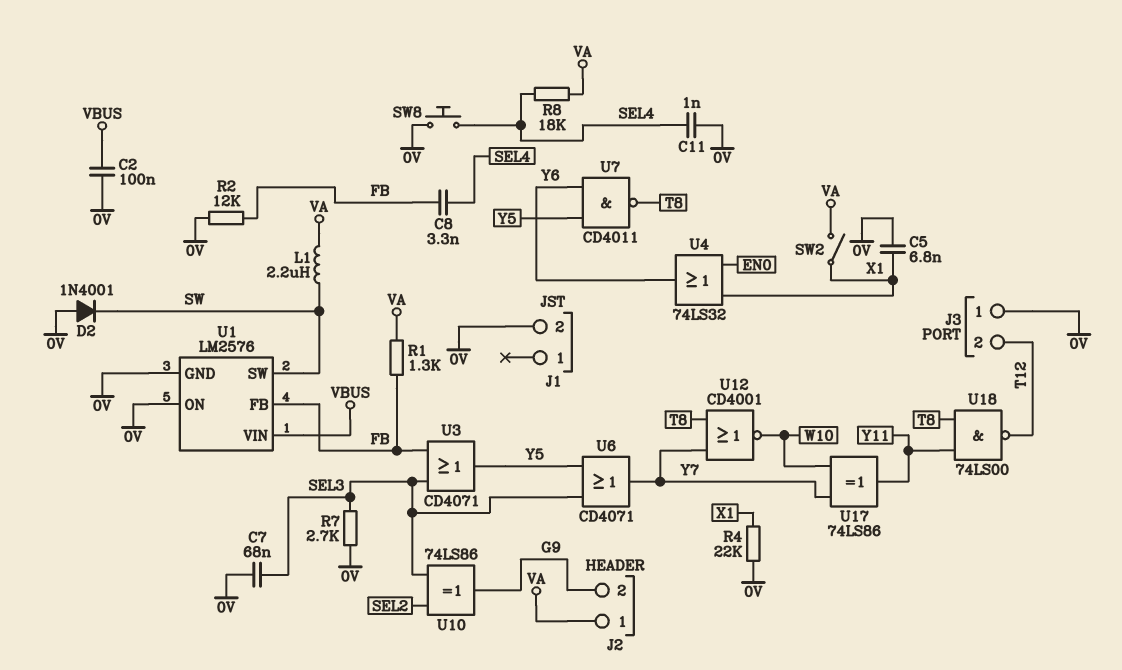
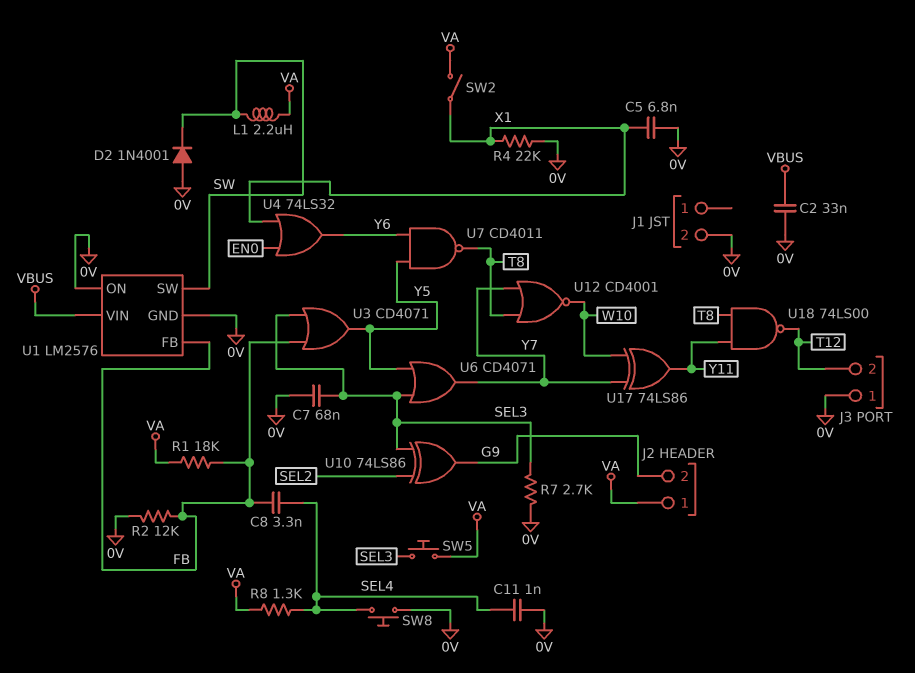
C2: 100nF (0V, VBUS) -> 33nF (0V, VBUS)
R1: 1.3k (FB, VA) -> 18k (FB, VA)
R8: 18k (SEL4, VA) -> 1.3k (SEL4, VA)
SW5: none -> button (SEL3, VA)

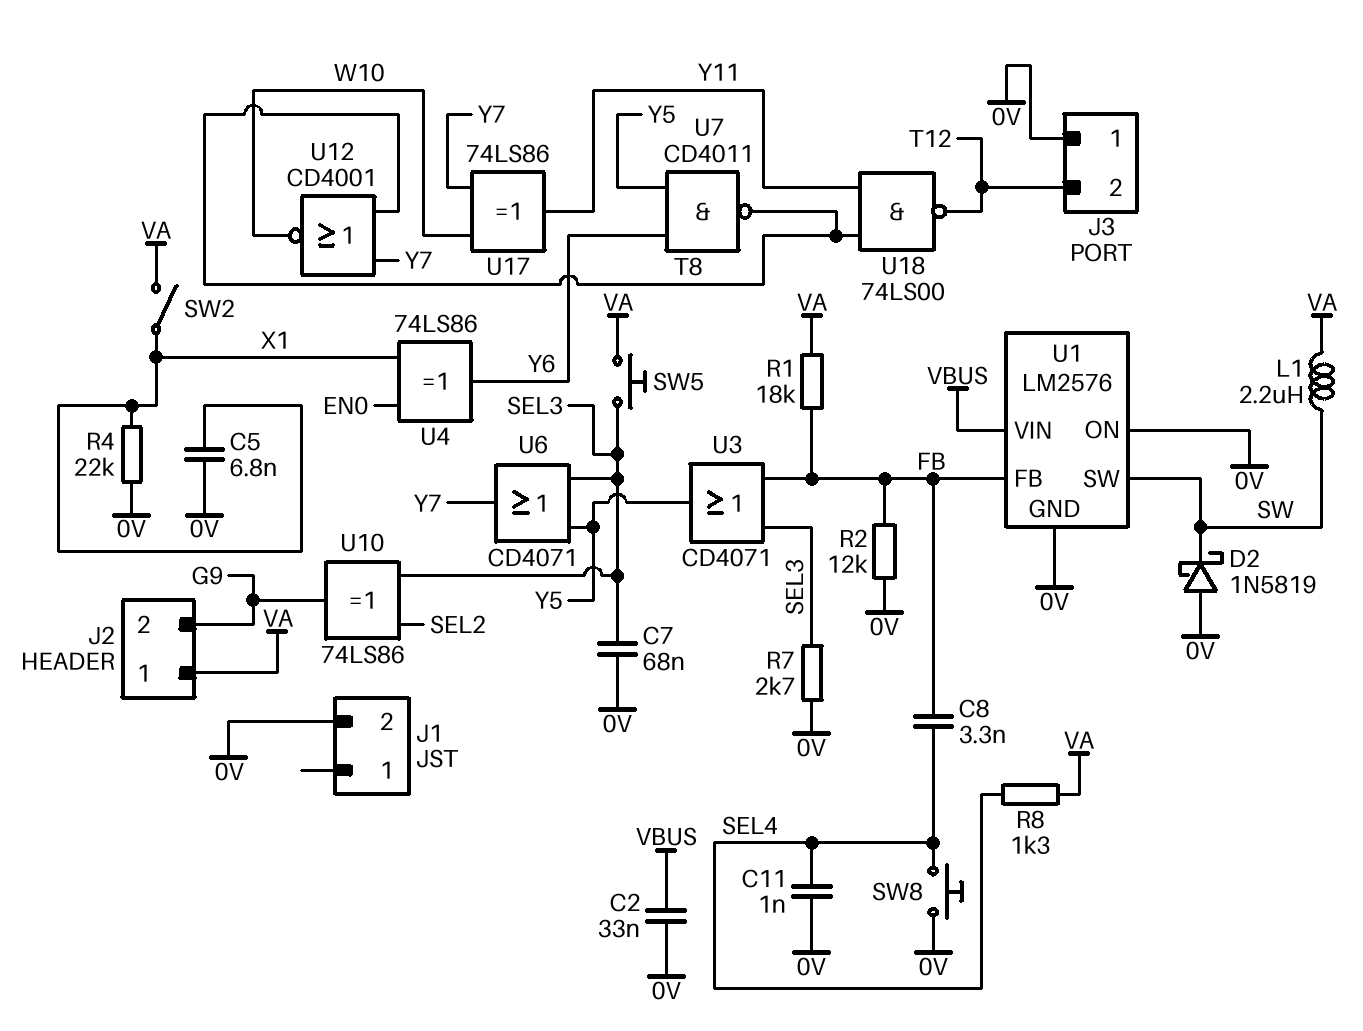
D2: diode 1N4001 (A 0V, K SW) -> schottky 1N5819 (A 0V, K SW)
U4: OR 74LS32 (in EN0, in X1, out Y6) -> XOR 74LS86 (in EN0, in X1, out Y6)

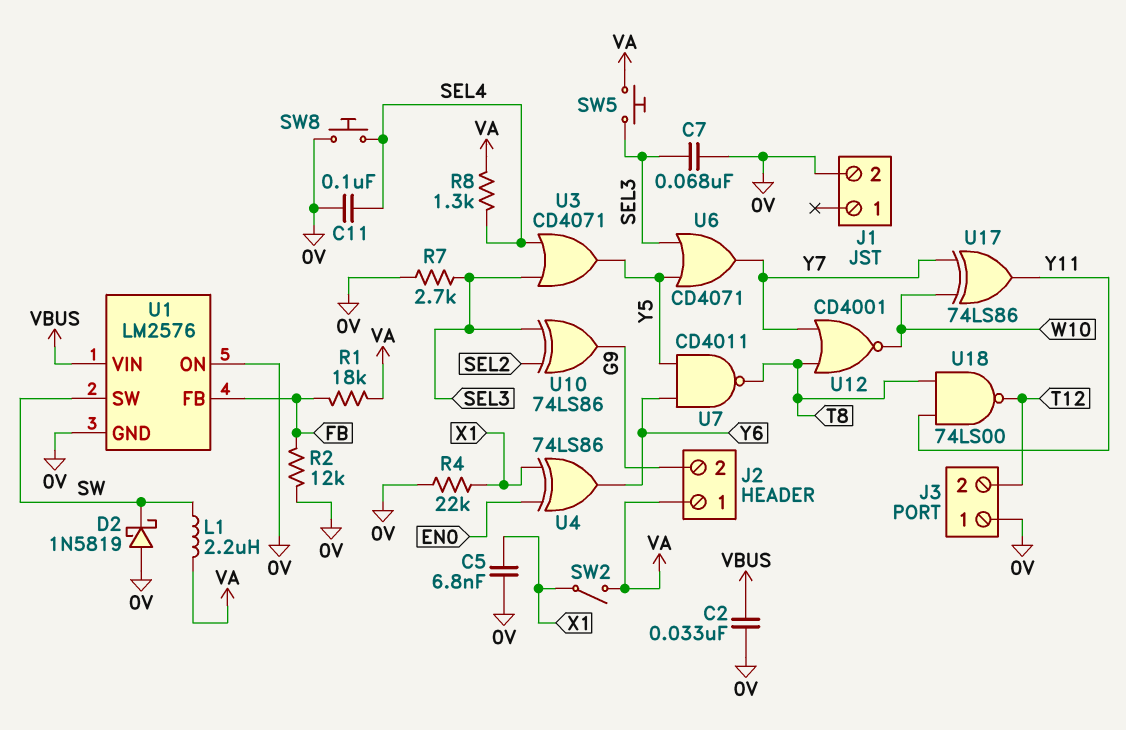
C8: 3.3nF (FB, SEL4) -> none
C11: 1nF (0V, SEL4) -> 100nF (0V, SEL4)
U3: OR CD4071 (in FB, in SEL3, out Y5) -> OR CD4071 (in SEL3, in SEL4, out Y5)

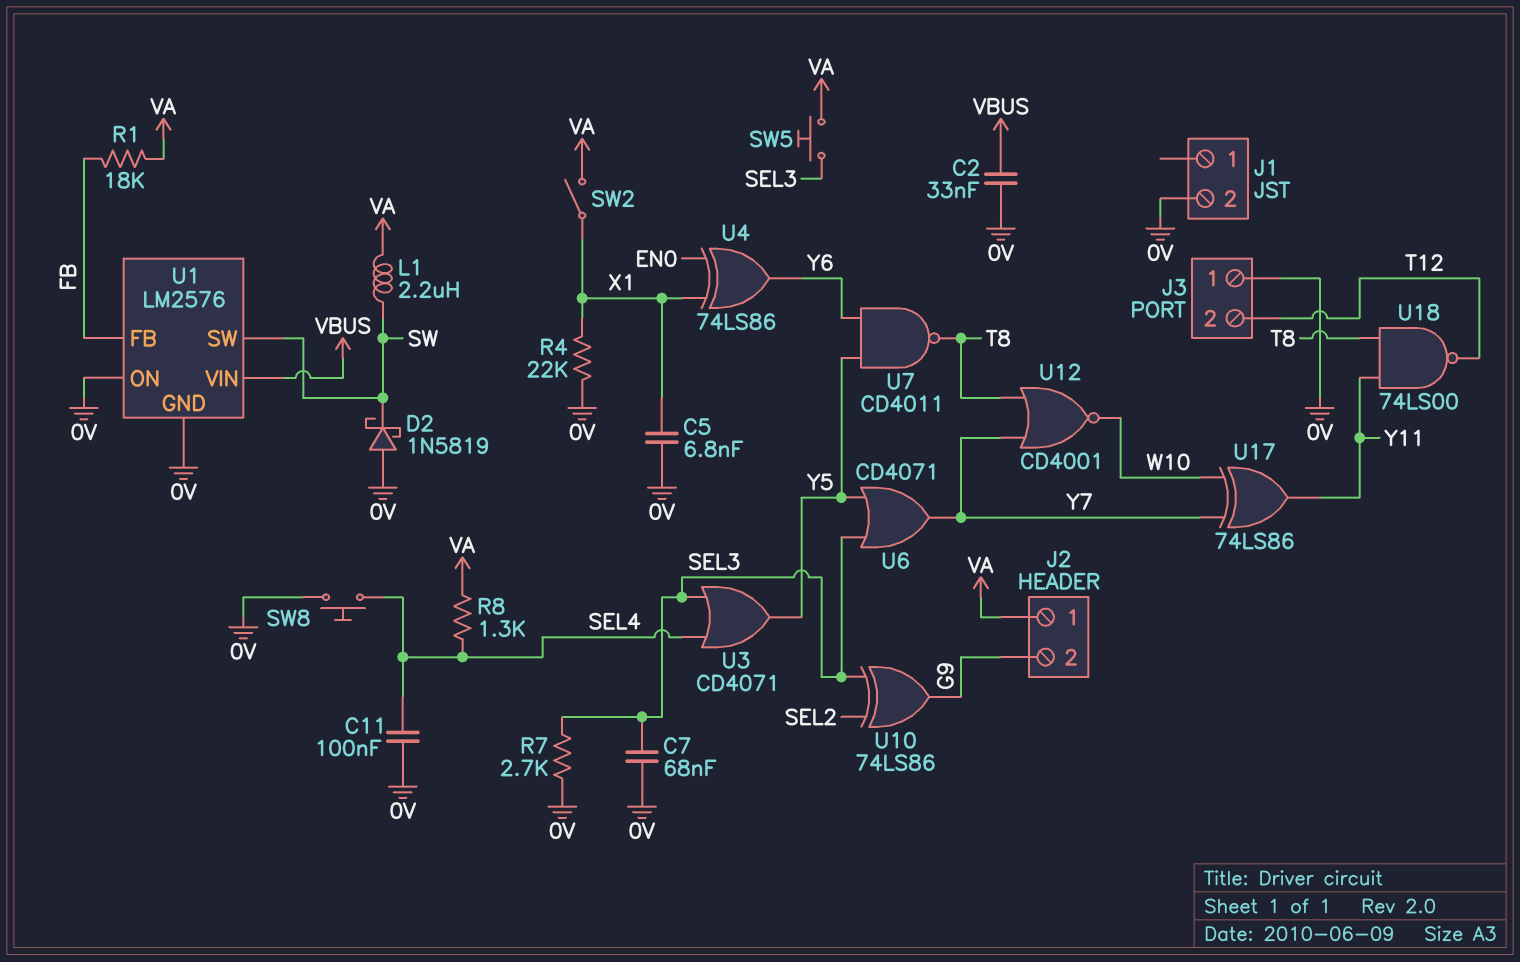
R2: 12k (0V, FB) -> none

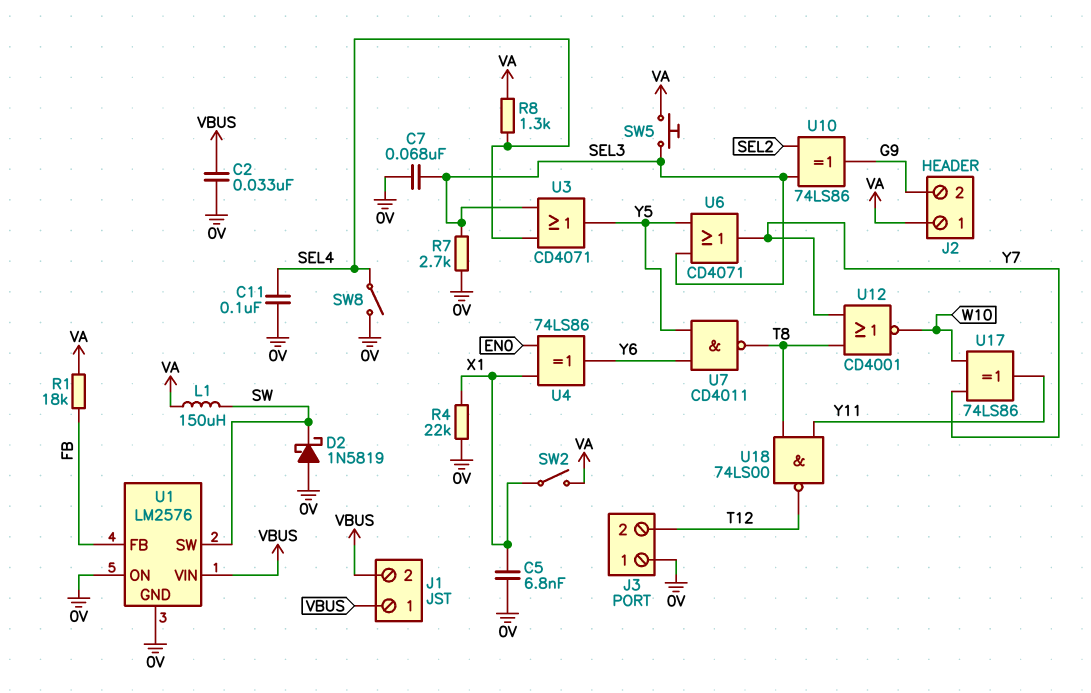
J1 pin 1: none -> VBUS
J1 pin 2: 0V -> VBUS
L1: 2.2uH (SW, VA) -> 150uH (SW, VA)
SW8: button (0V, SEL4) -> switch (0V, SEL4)

